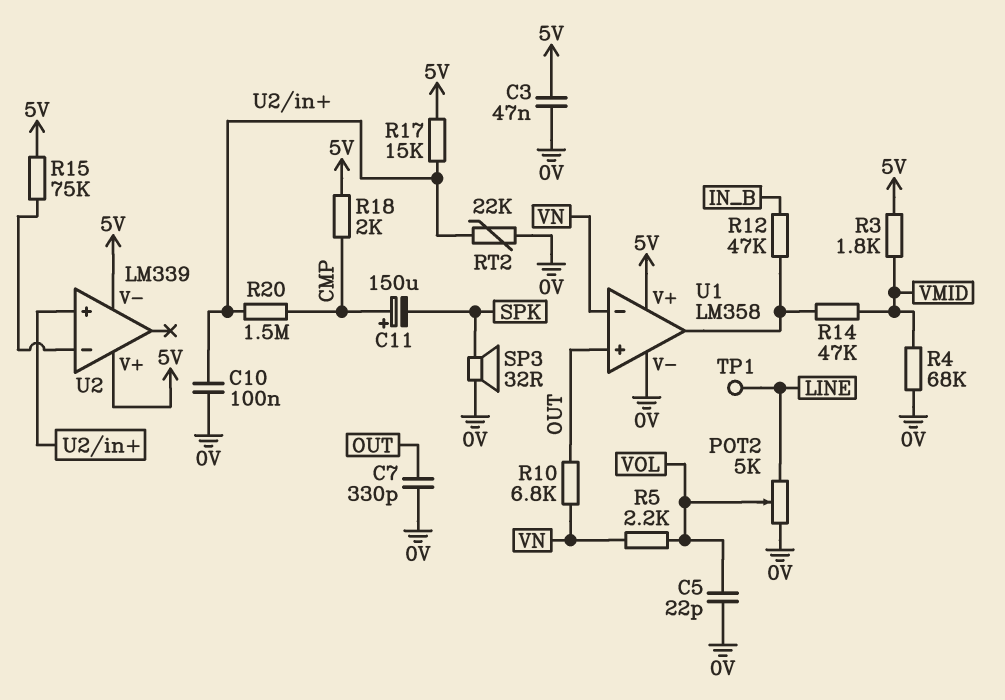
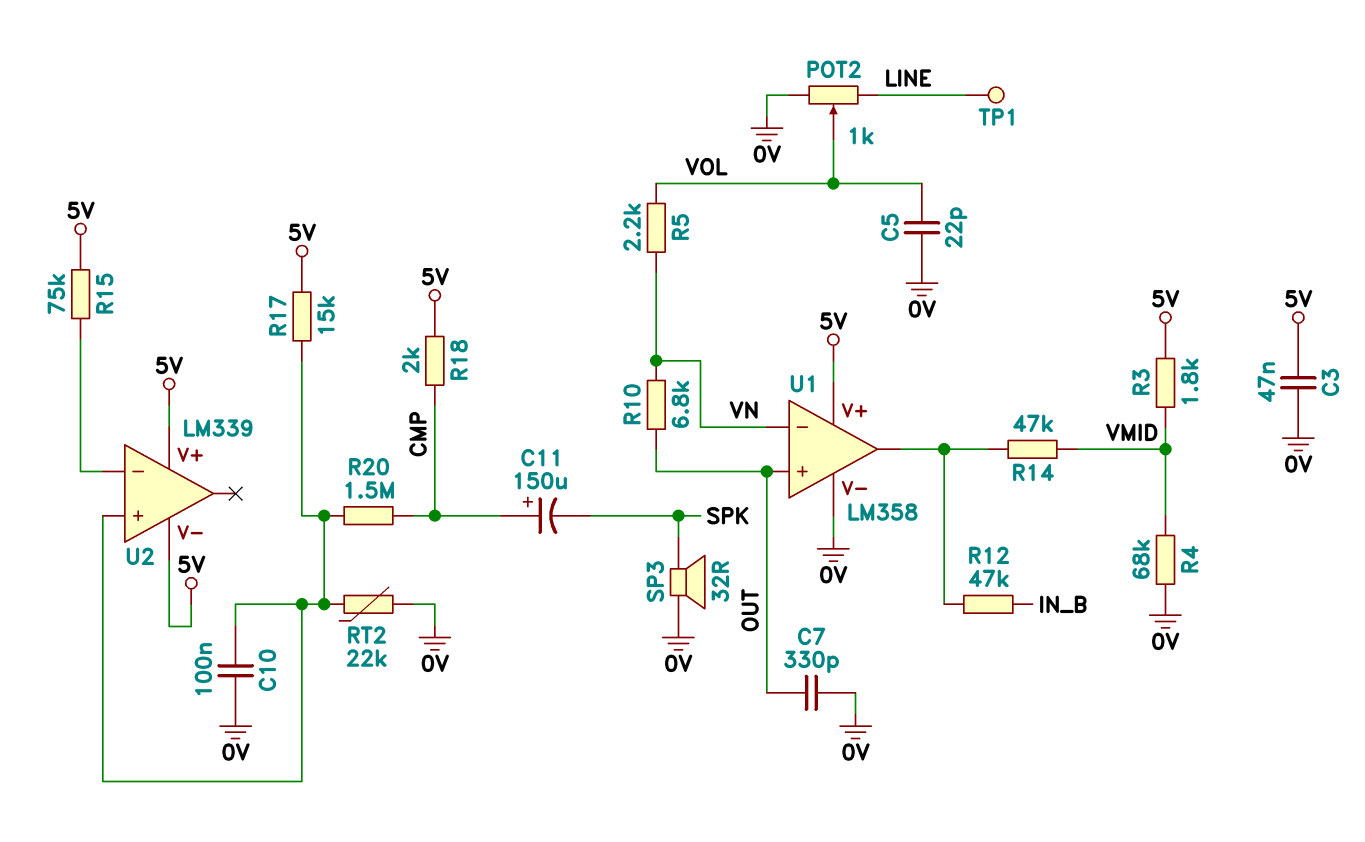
POT2: 5k (0V, LINE, wiper VOL) -> 1k (0V, LINE, wiper VOL)

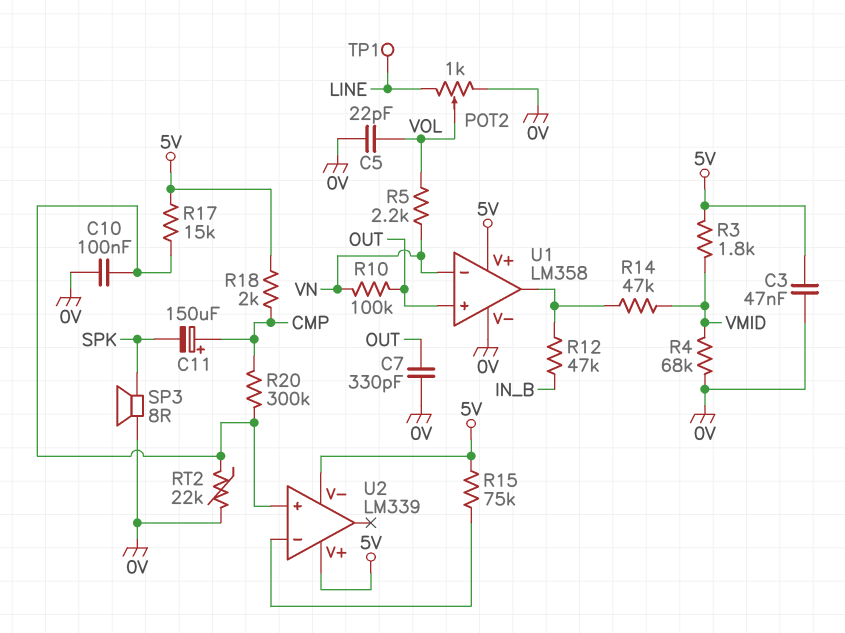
R10: 6.8k (OUT, VN) -> 100k (OUT, VN)
R20: 1.5M (CMP, U2/in+) -> 300k (CMP, U2/in+)
SP3: speaker 32R (0V, SPK) -> speaker 8R (0V, SPK)

